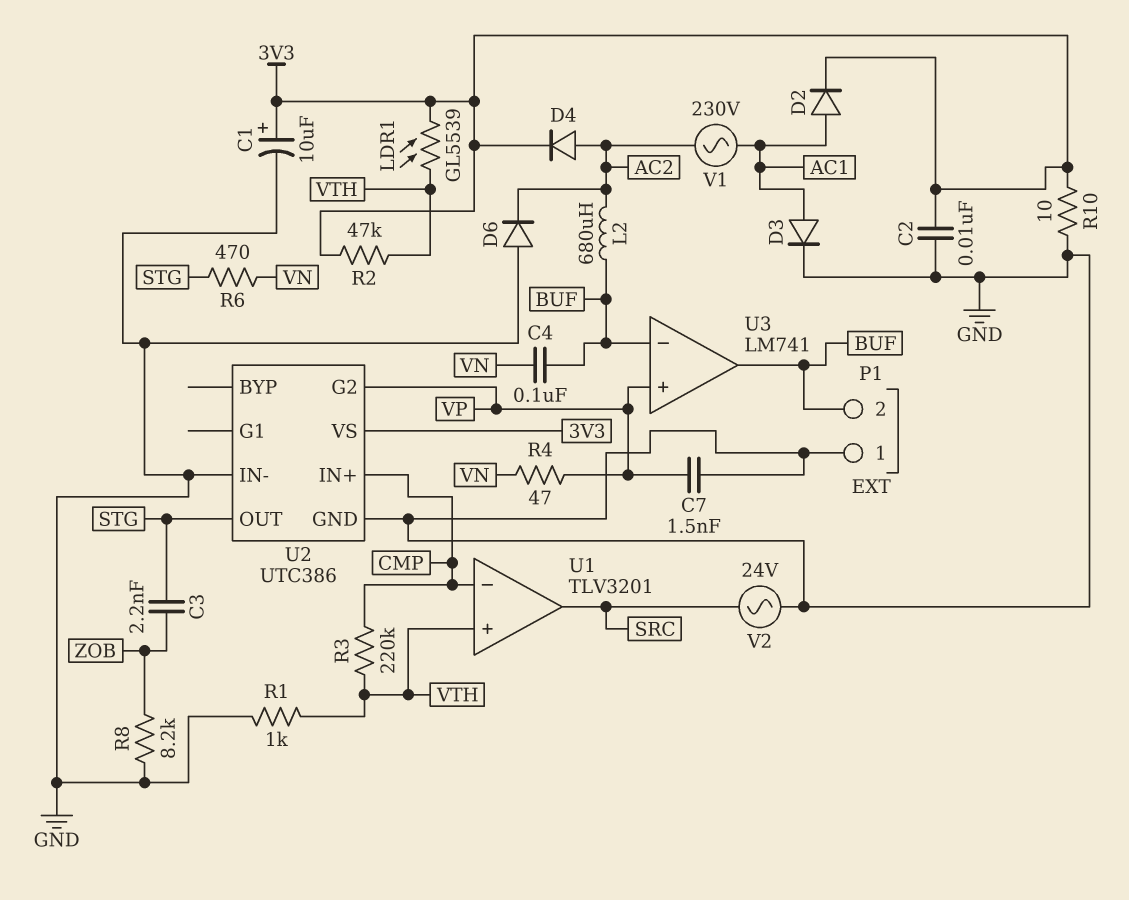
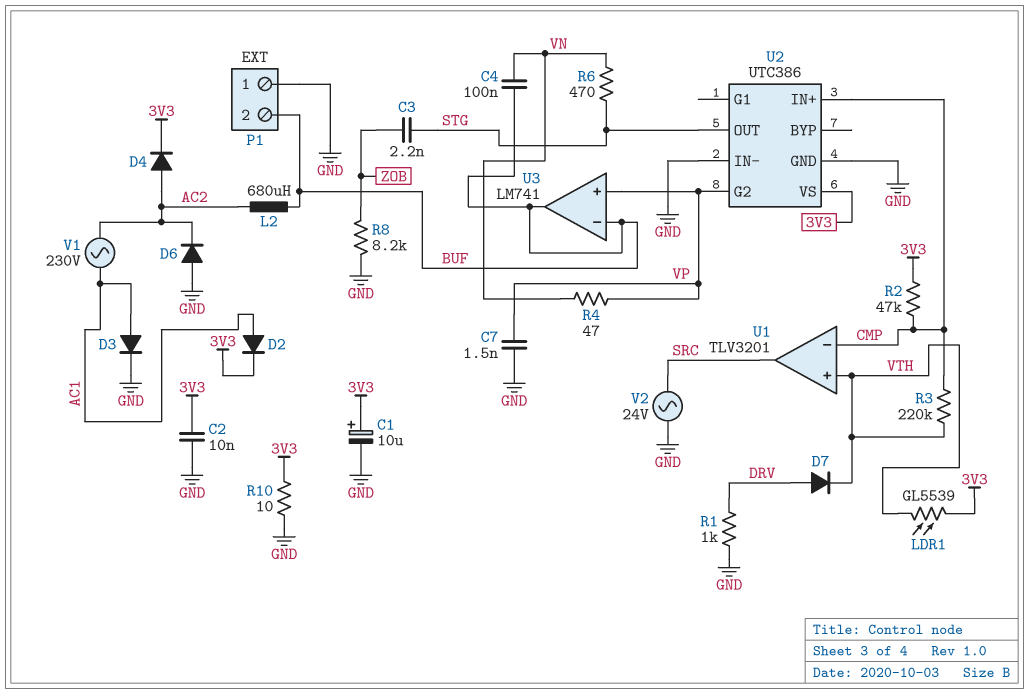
D7: none -> diode (A DRV, K VTH)
R1: 1k (GND, VTH) -> 1k (DRV, GND)
R2: 47k (3V3, VTH) -> 47k (3V3, CMP)

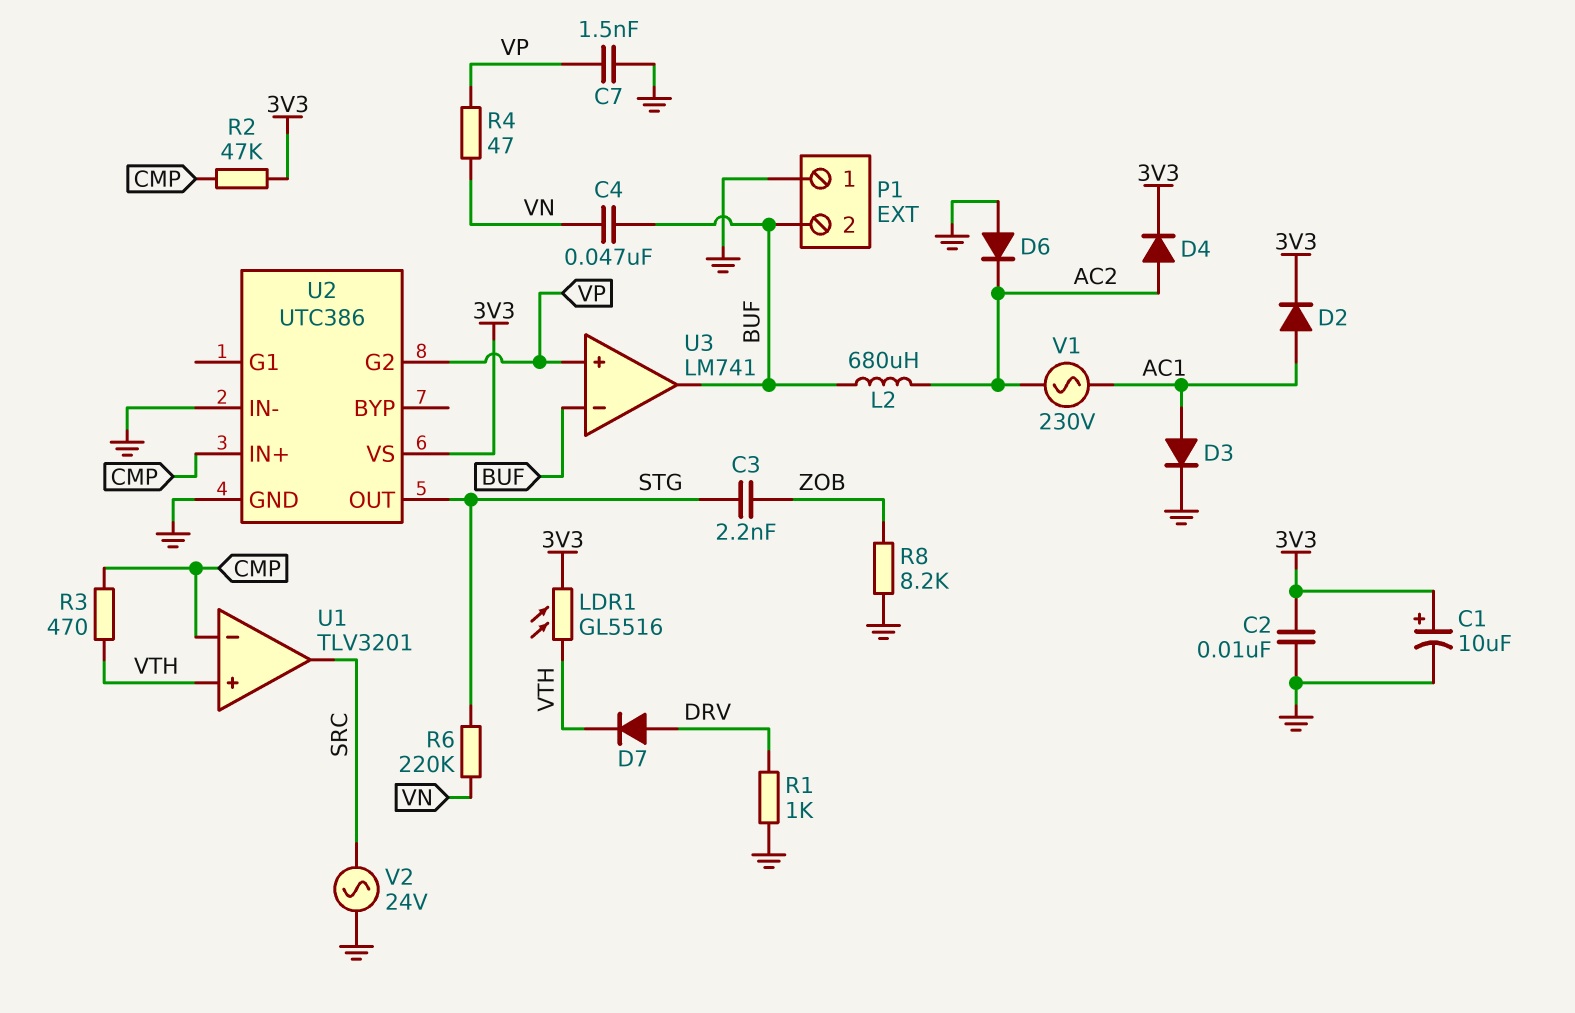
C4: 100nF (BUF, VN) -> 47nF (BUF, VN)
LDR1: GL5539 (3V3, VTH) -> GL5516 (3V3, VTH)
R3: 220k (CMP, VTH) -> 470 (CMP, VTH)
R6: 470 (STG, VN) -> 220k (STG, VN)
R10: 10 (3V3, GND) -> none

